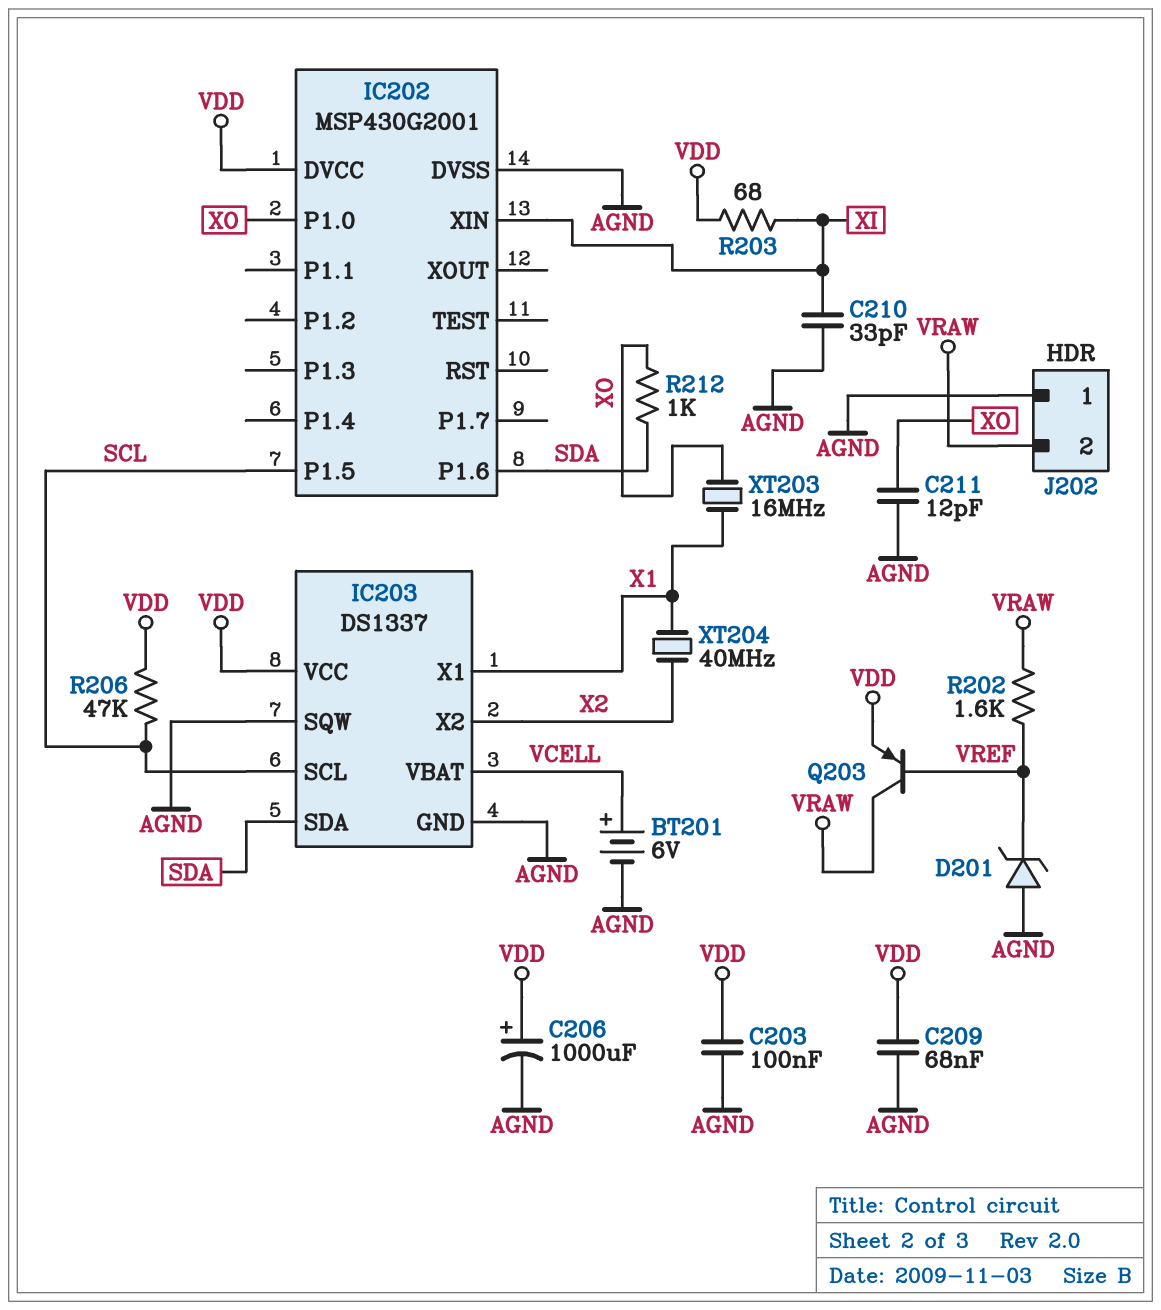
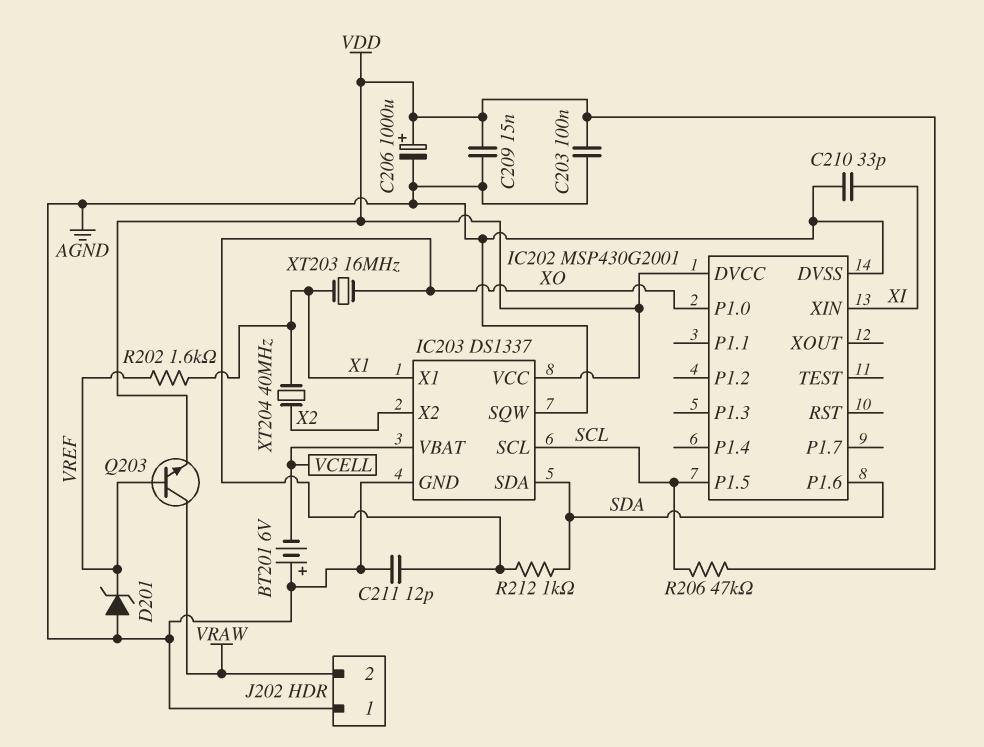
BT201: 6V (plus VCELL, minus AGND) -> 6V (plus AGND, minus VCELL)
C209: 68nF (AGND, VDD) -> 15nF (AGND, VDD)
Q203: PNP (B VREF, C VRAW, E VDD) -> NPN (B VREF, C VRAW, E VDD)
R202: 1.6k (VRAW, VREF) -> 1.6k (VREF, X1)
R203: 68 (VDD, XI) -> none

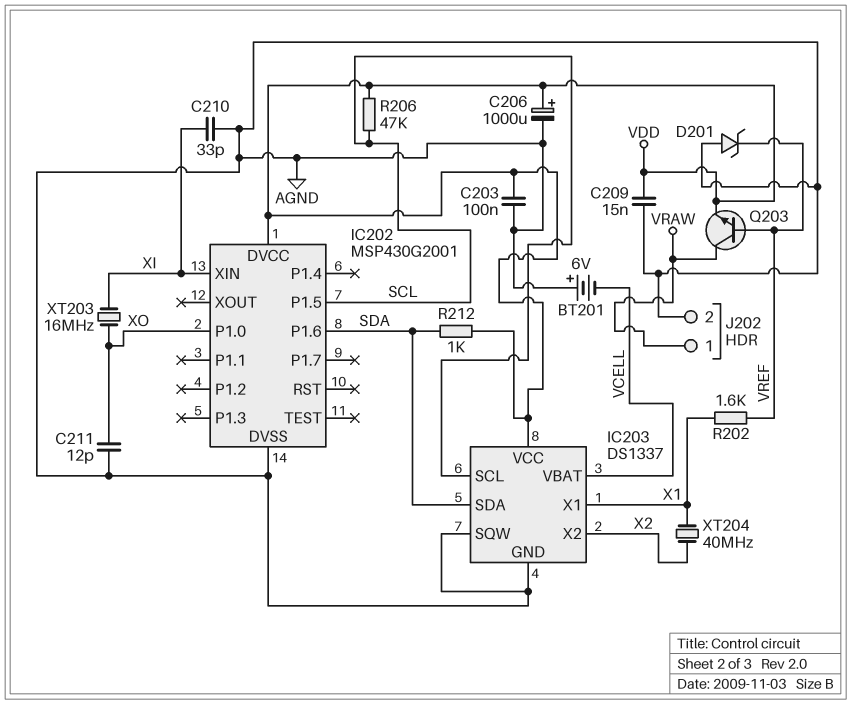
J202 pin 1: AGND -> VRAW
J202 pin 2: VRAW -> AGND
R212: 1k (SDA, XO) -> 1k (SDA, VDD)
XT203: 16MHz (X1, XO) -> 16MHz (XI, XO)

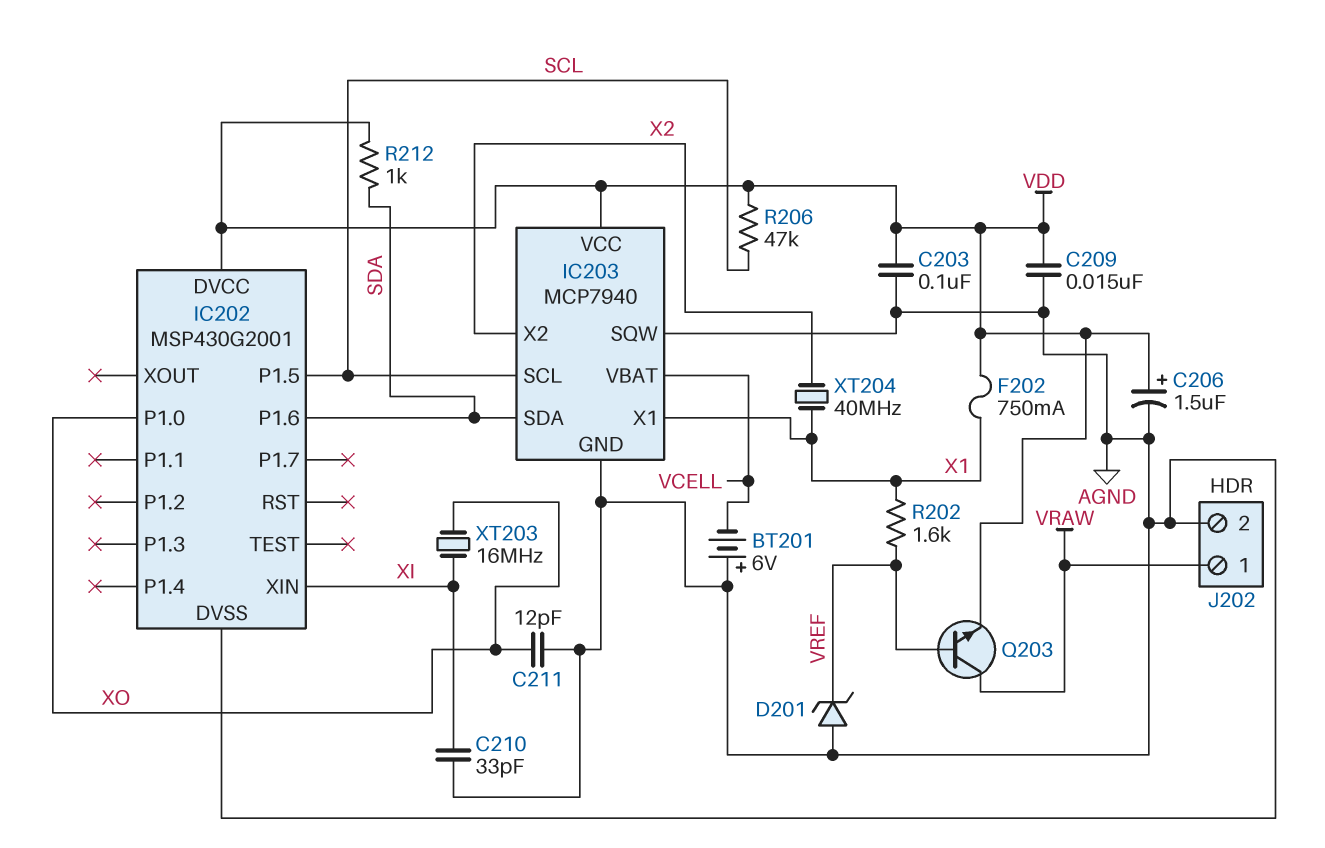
C206: 1000uF (plus VDD, minus AGND) -> 1.5uF (plus VDD, minus AGND)
F202: none -> 750mA (VDD, X1)
IC203: DS1337 -> MCP7940

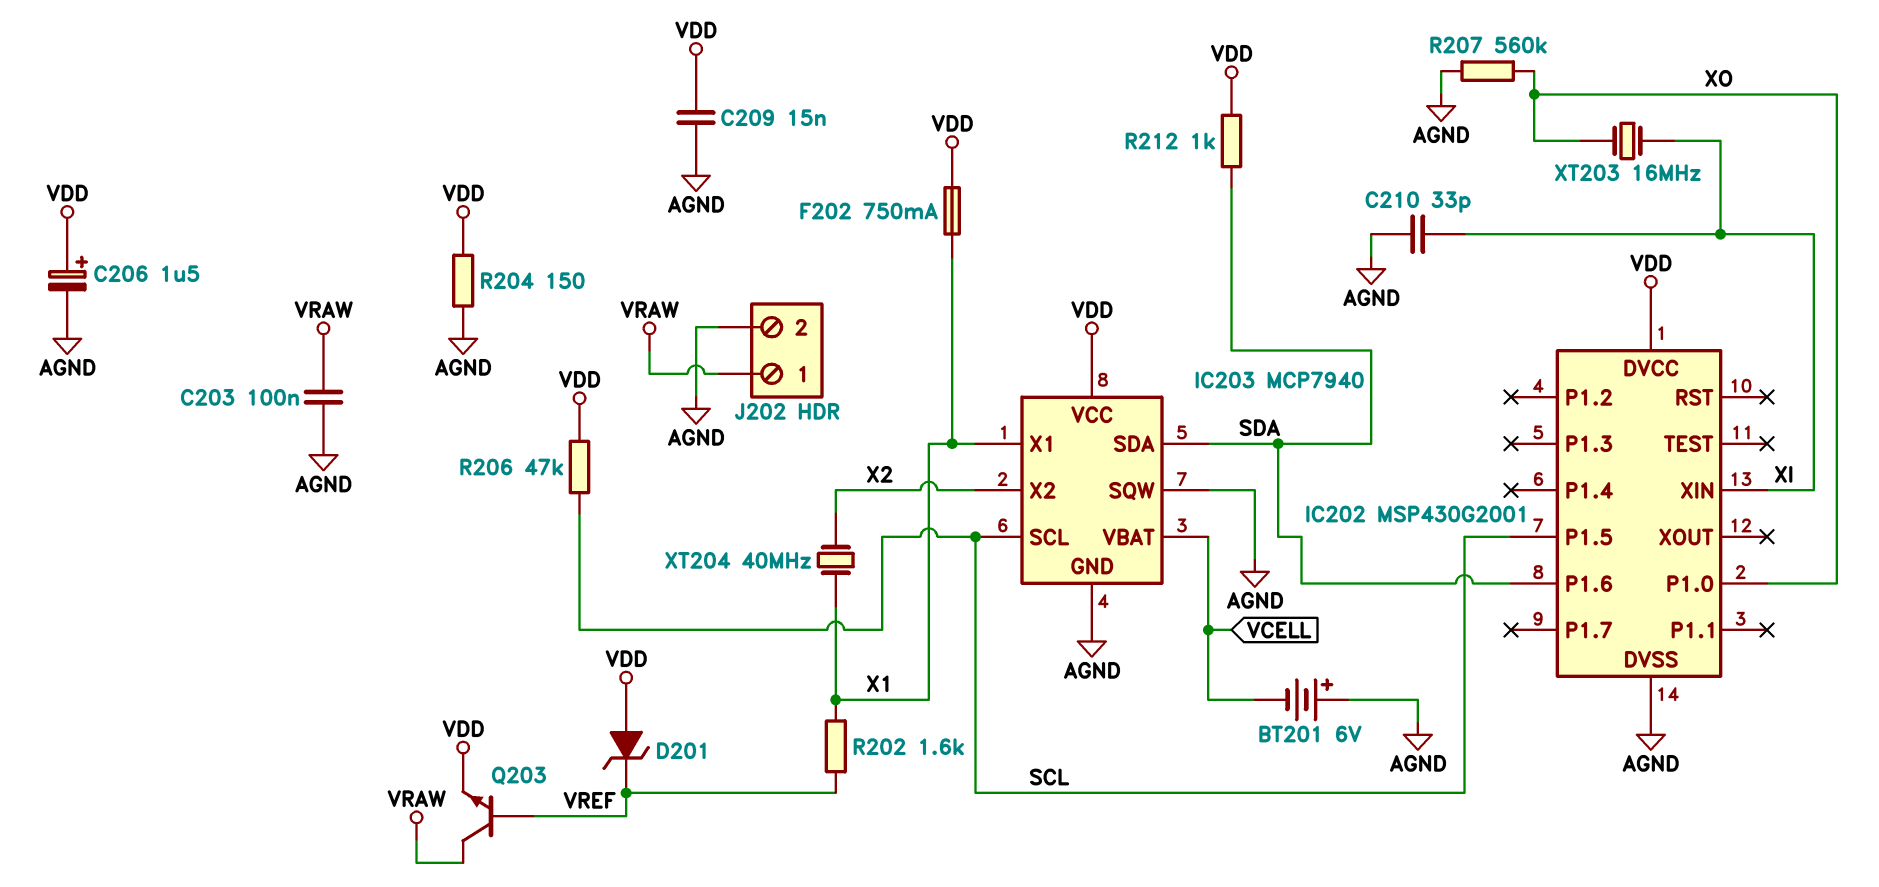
C203: 100nF (AGND, VDD) -> 100nF (AGND, VRAW)
C211: 12pF (AGND, XO) -> none
D201: zener (A AGND, K VREF) -> zener (A VDD, K VREF)
R204: none -> 150 (AGND, VDD)
R207: none -> 560k (AGND, XO)

